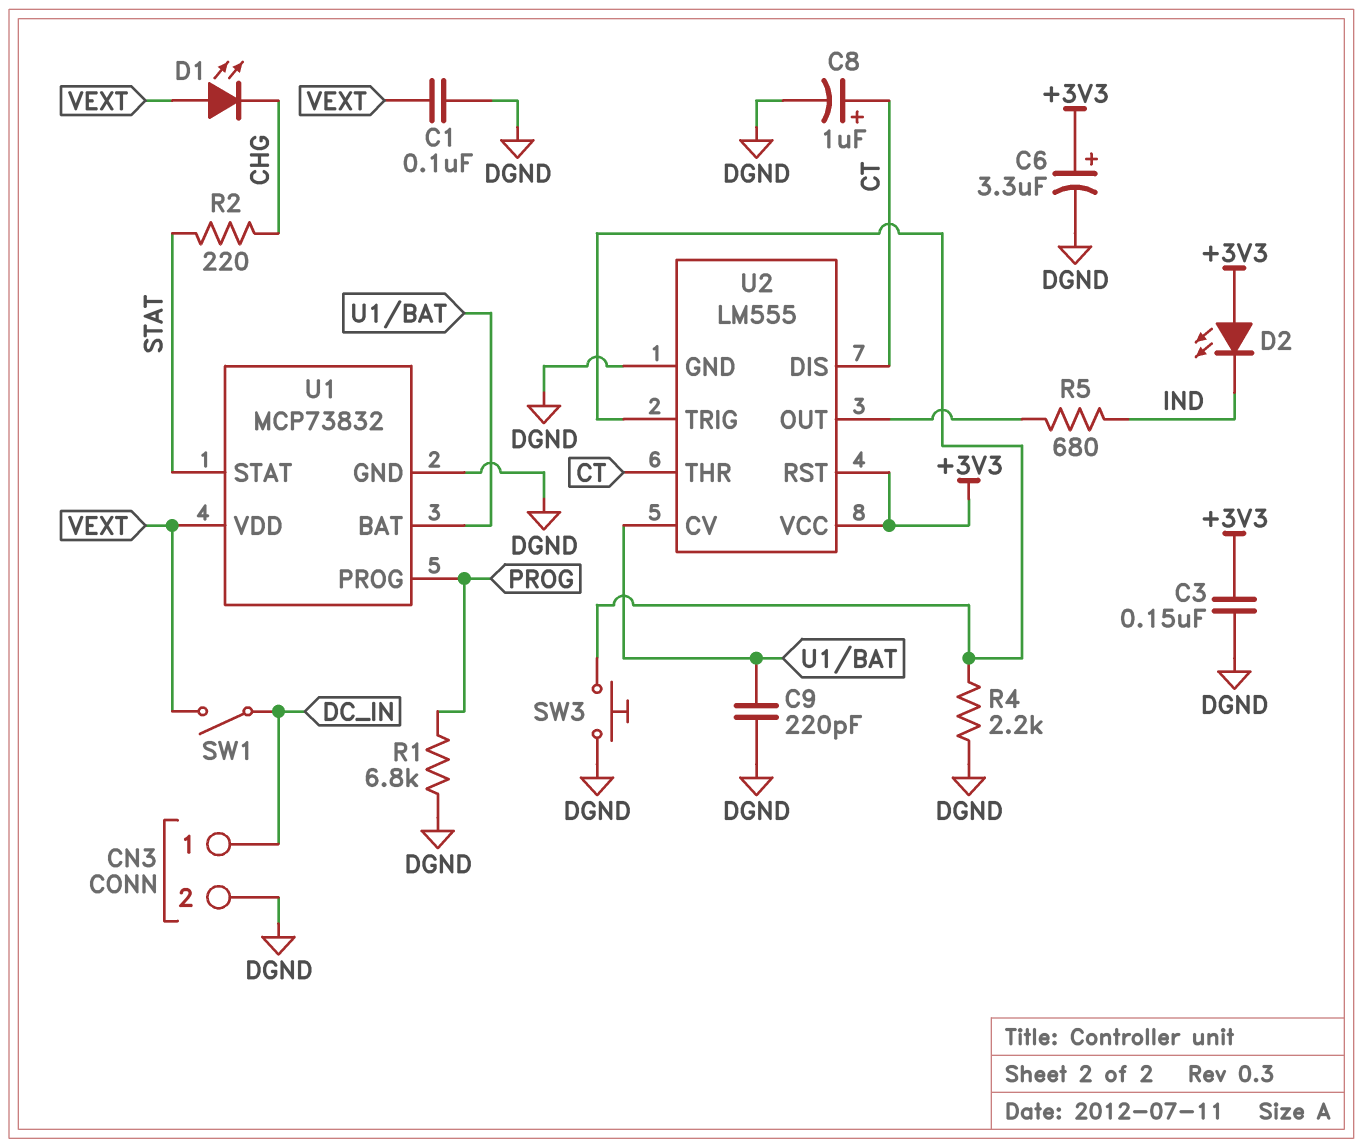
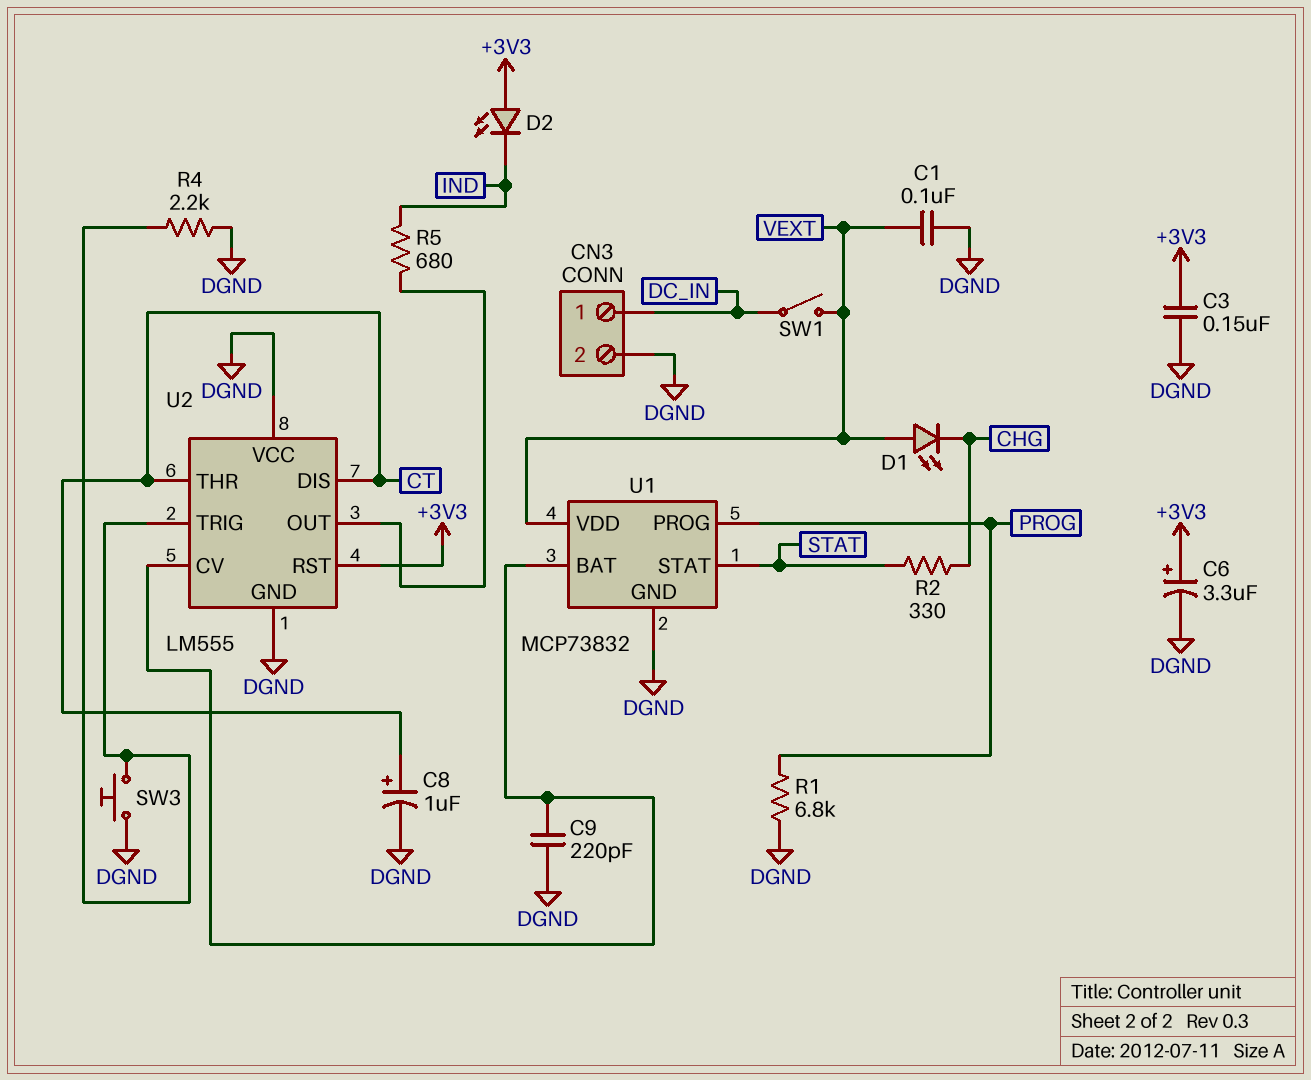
R2: 220 (CHG, STAT) -> 330 (CHG, STAT)
U2 pin VCC: +3V3 -> DGND

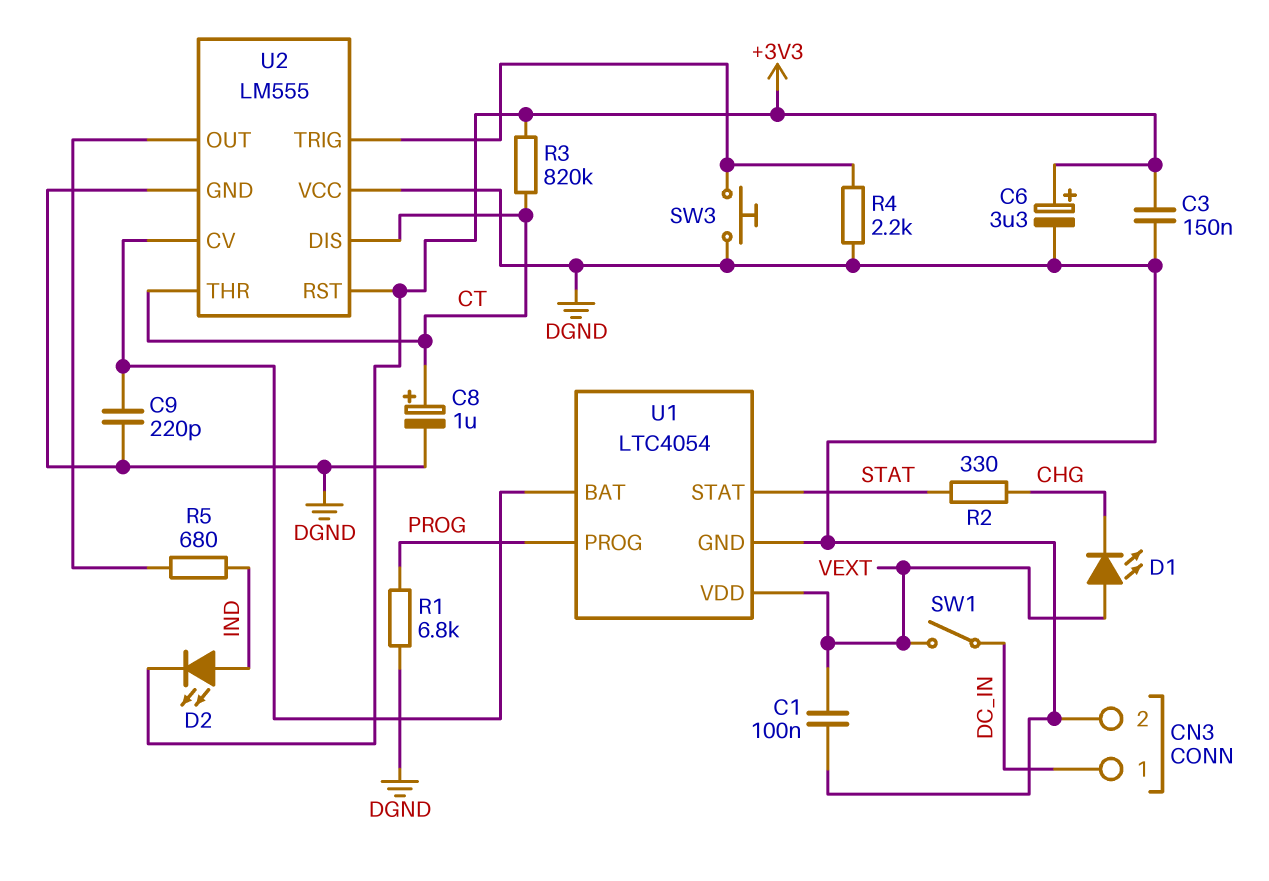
D2: LED (A +3V3, K IND) -> LED (A IND, K +3V3)
R3: none -> 820k (+3V3, CT)
U1: MCP73832 -> LTC4054

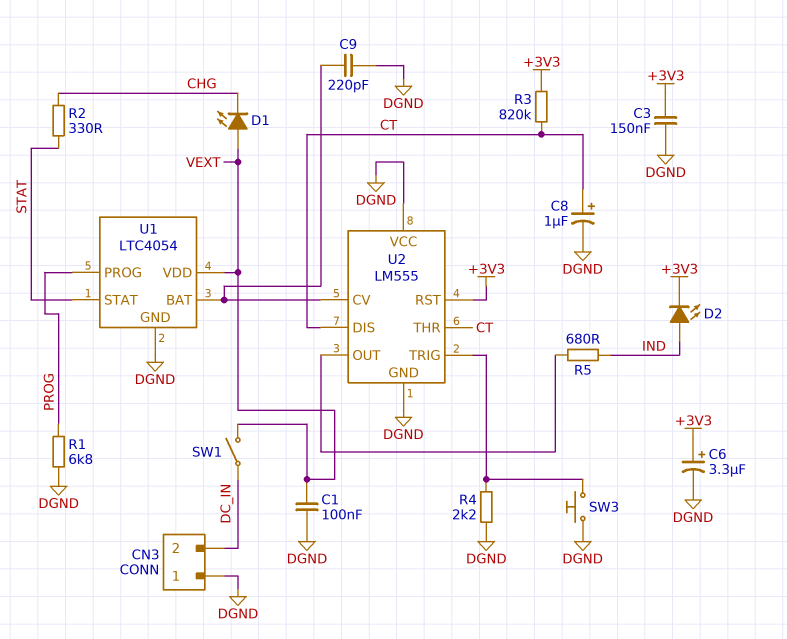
CN3 pin 1: DC_IN -> DGND
CN3 pin 2: DGND -> DC_IN

